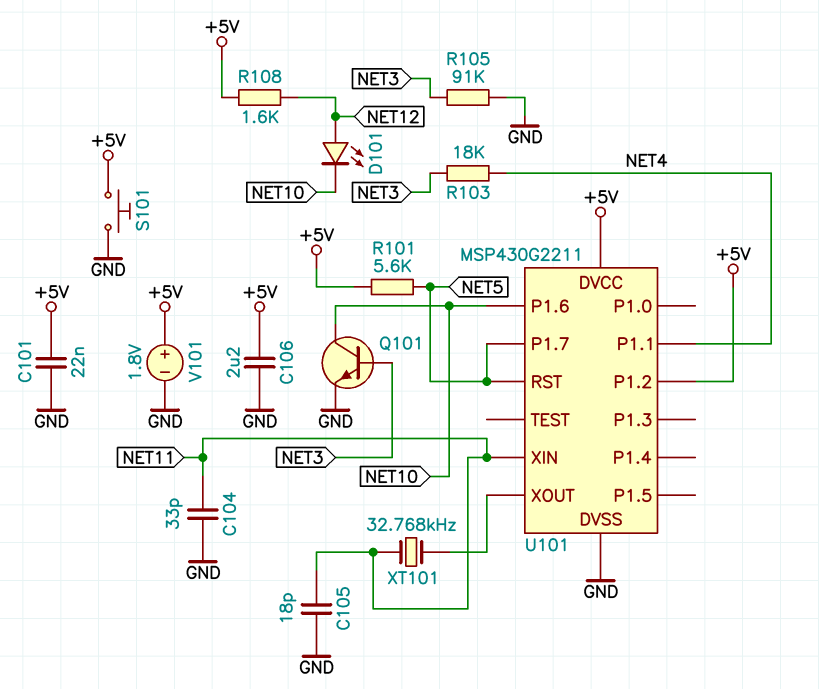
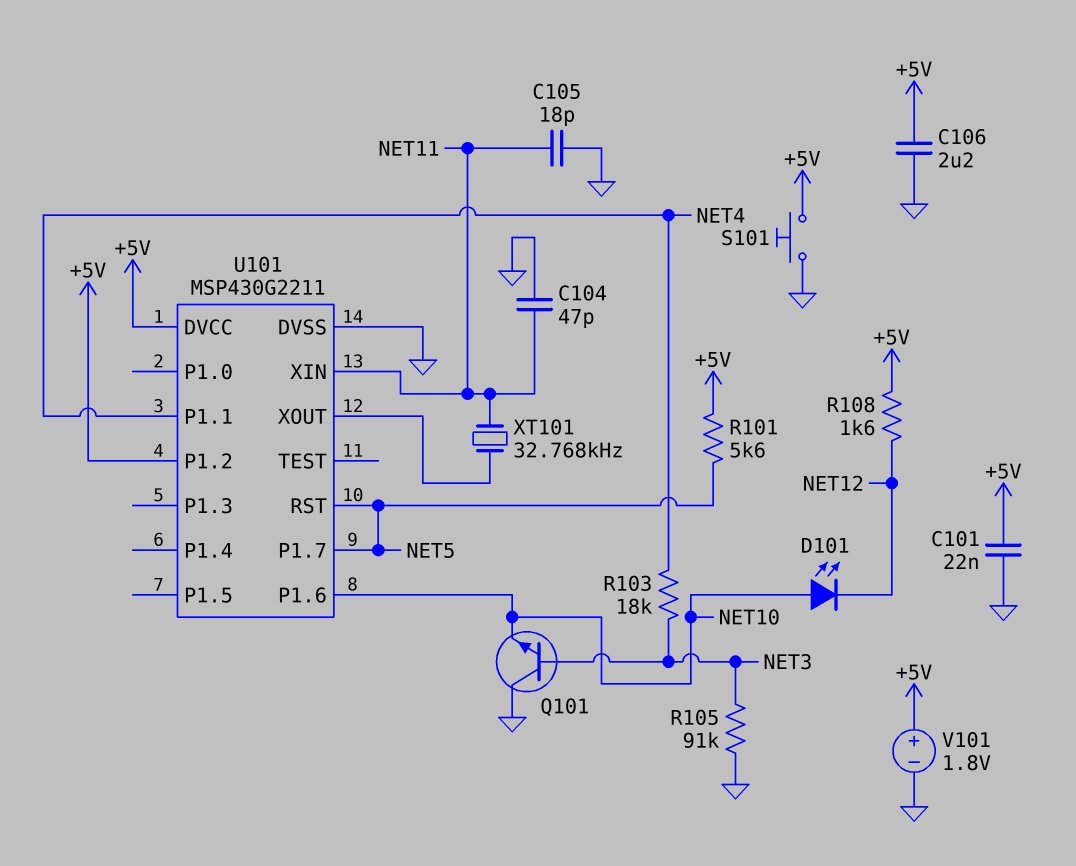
C104: 33pF (GND, NET11) -> 47pF (GND, NET11)
D101: LED (A NET12, K NET10) -> LED (A NET10, K NET12)
Q101: NPN (B NET3, C NET10, E GND) -> NPN (B NET3, C GND, E NET10)

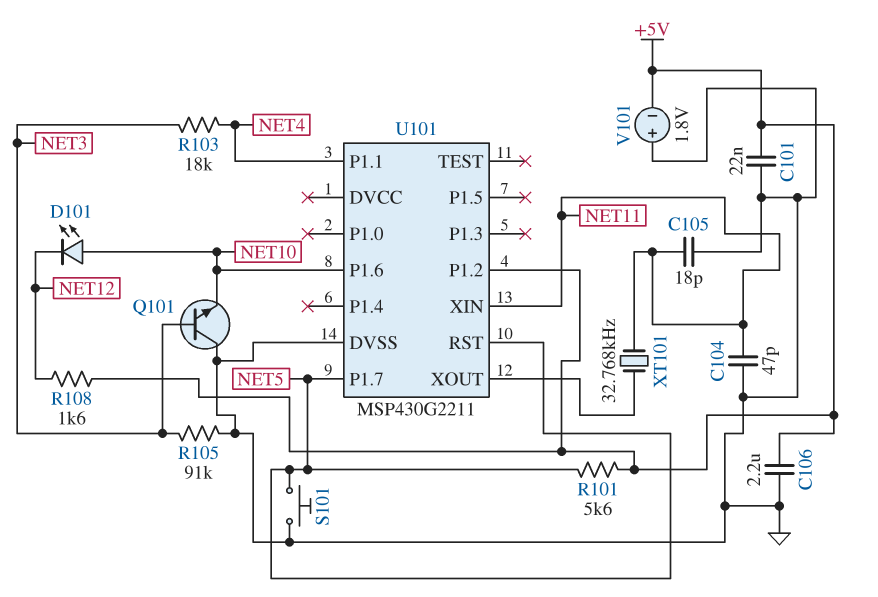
S101: button (+5V, GND) -> button (GND, NET5)
U101 pin DVCC: +5V -> none
V101: 1.8V (plus +5V, minus GND) -> 1.8V (plus GND, minus +5V)

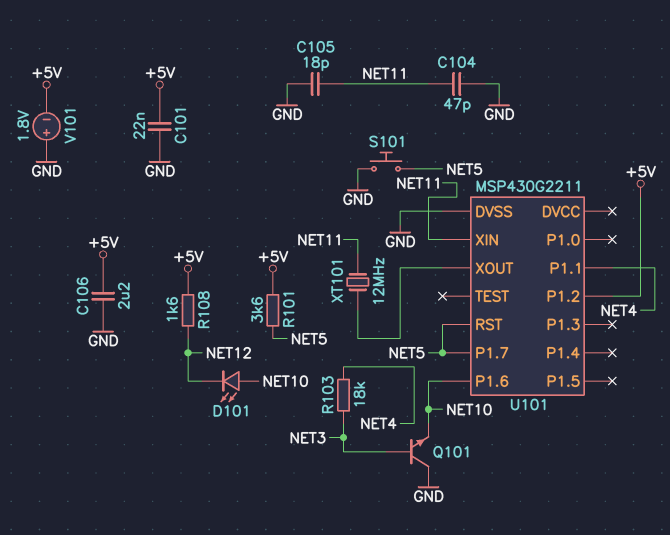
R101: 5.6k (+5V, NET5) -> 3.6k (+5V, NET5)
R105: 91k (GND, NET3) -> none
XT101: 32.768kHz (NET11, U101/XOUT) -> 12MHz (NET11, U101/XOUT)

